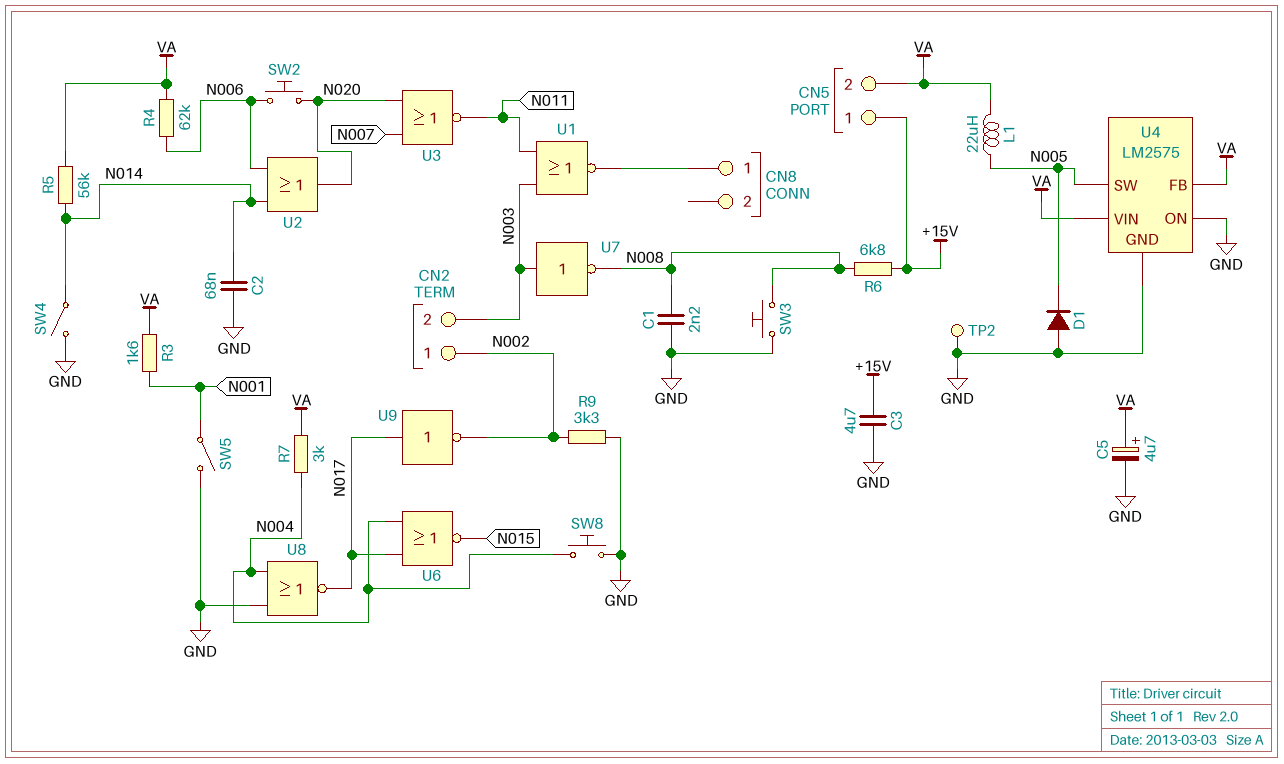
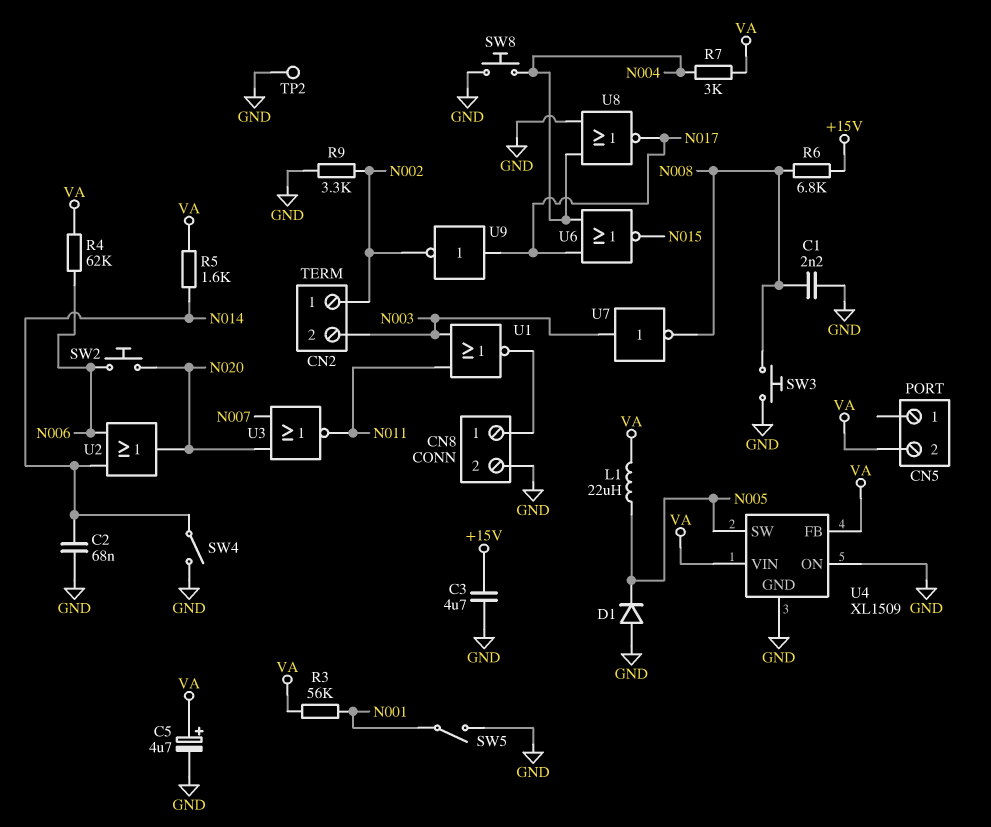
CN5 pin 1: +15V -> none
CN8 pin 2: none -> GND
R3: 1.6k (N001, VA) -> 56k (N001, VA)
R5: 56k (N014, VA) -> 1.6k (N014, VA)
U4: LM2575 -> XL1509

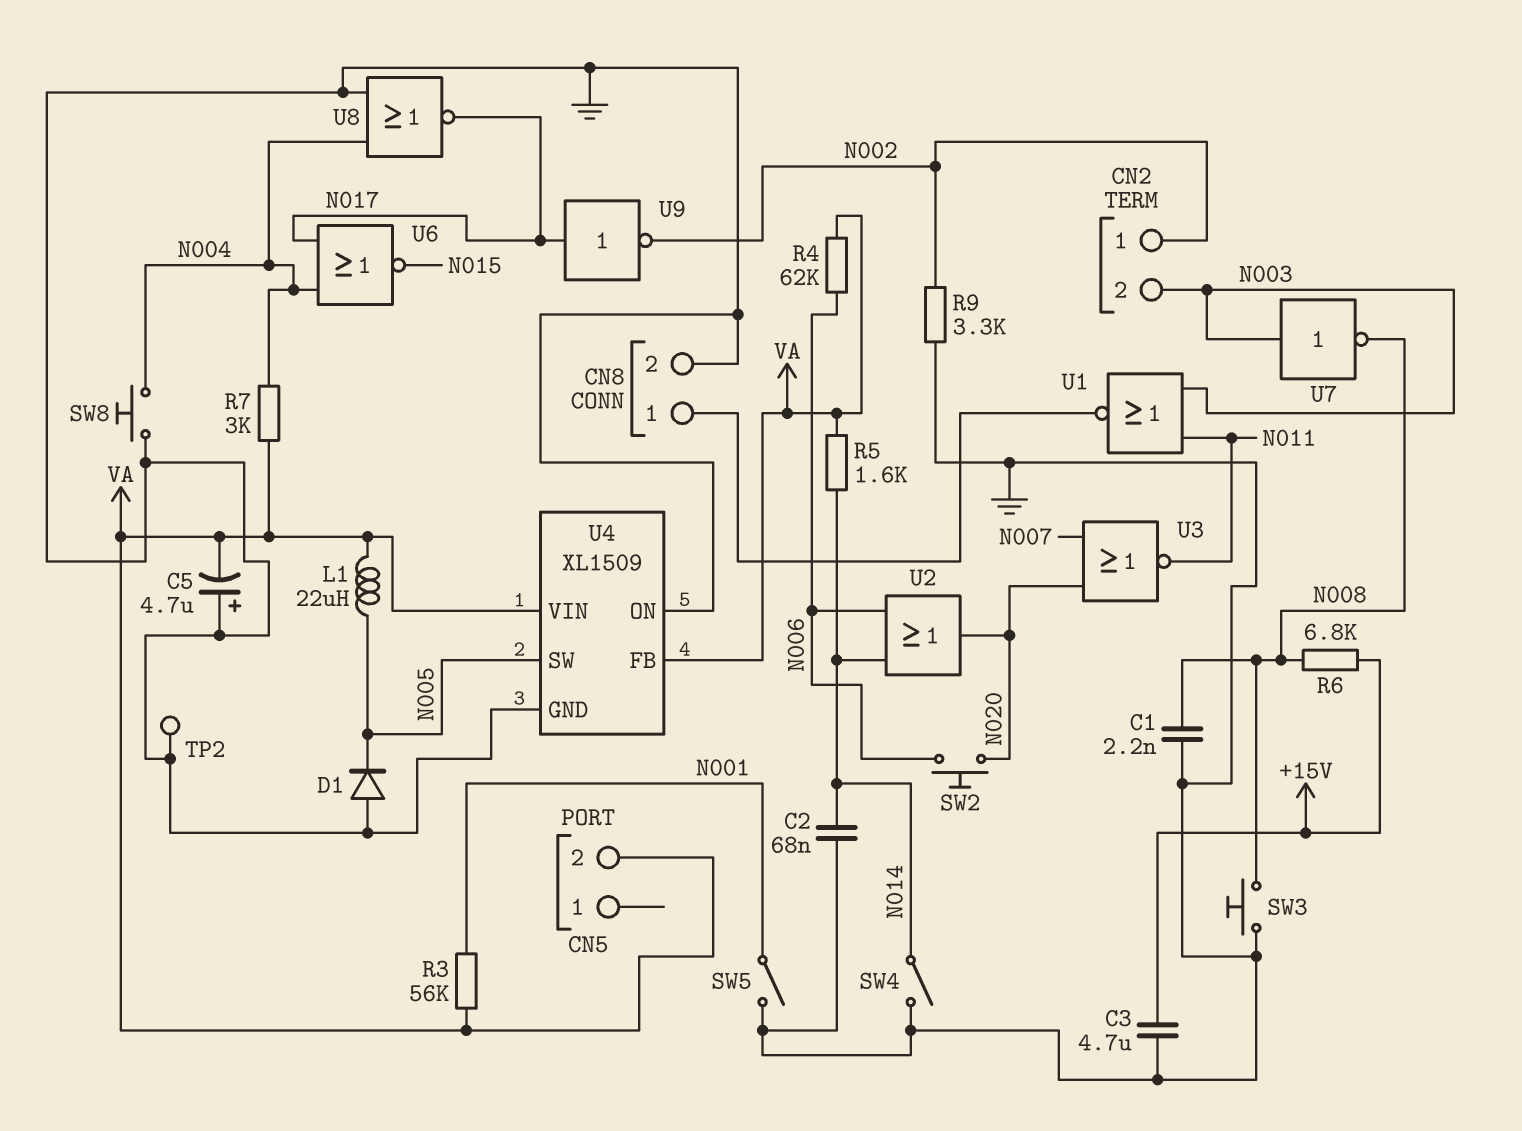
C5: 4.7uF (plus VA, minus GND) -> 4.7uF (plus GND, minus VA)

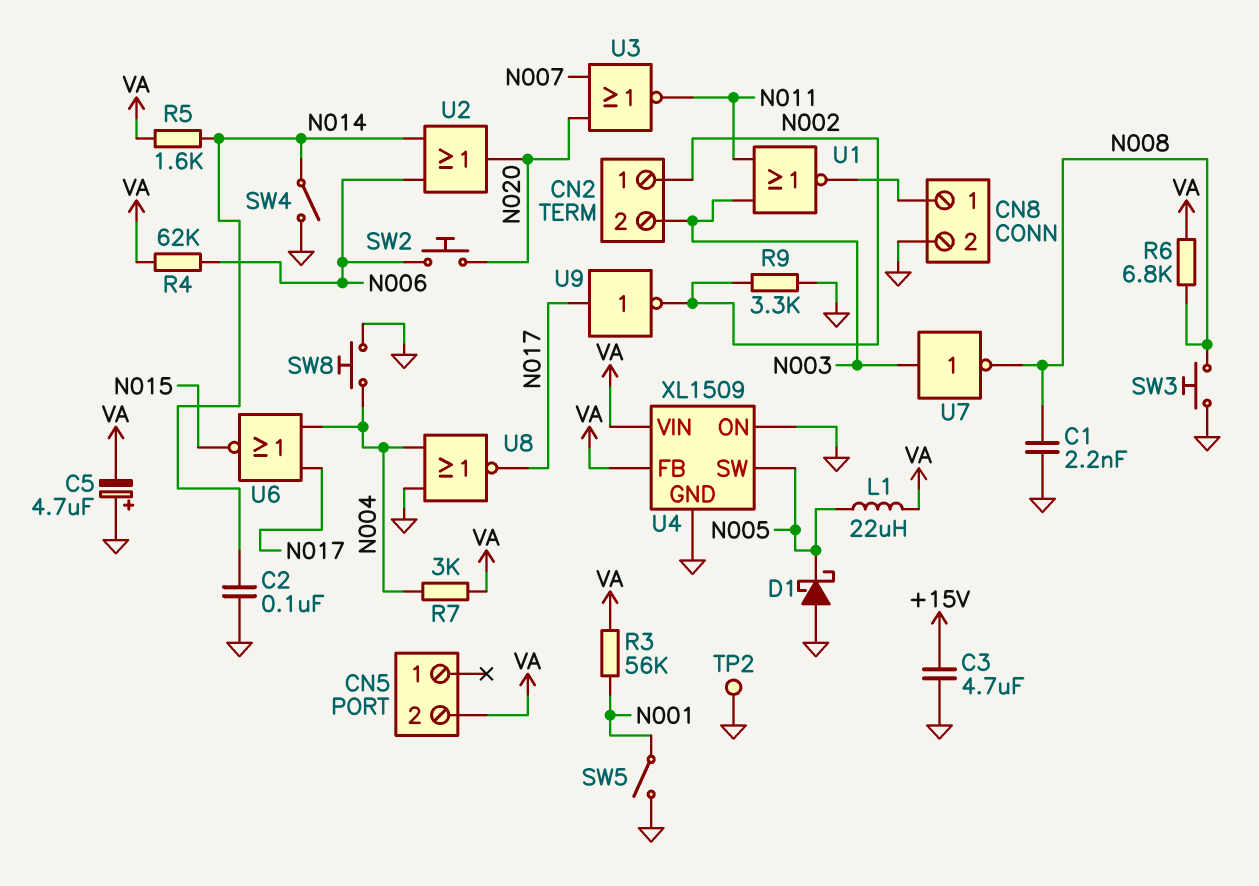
C2: 68nF (GND, N014) -> 100nF (GND, N014)
D1: diode (A GND, K N005) -> schottky (A GND, K N005)
R6: 6.8k (+15V, N008) -> 6.8k (N008, VA)

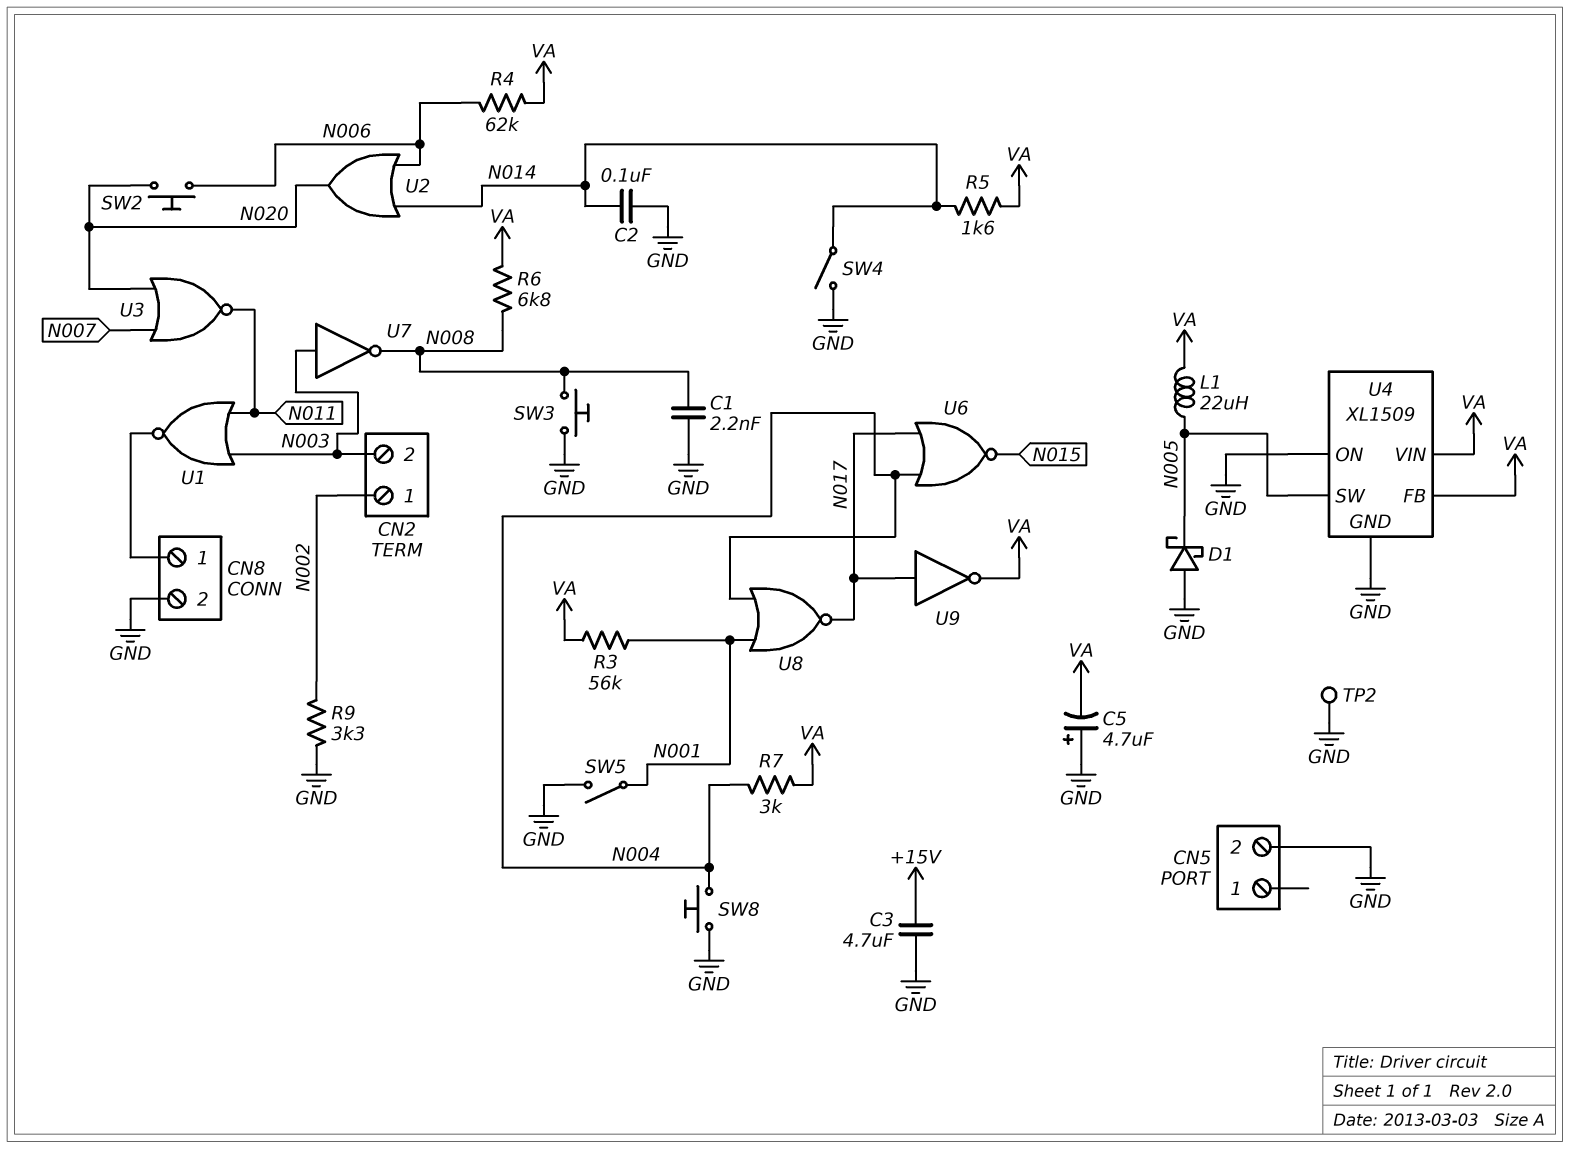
CN5 pin 2: VA -> GND
U8: NOR (in GND, in N004, out N017) -> NOR (in N001, in N004, out N017)
U9: NOT (in N017, out N002) -> NOT (in N017, out VA)

